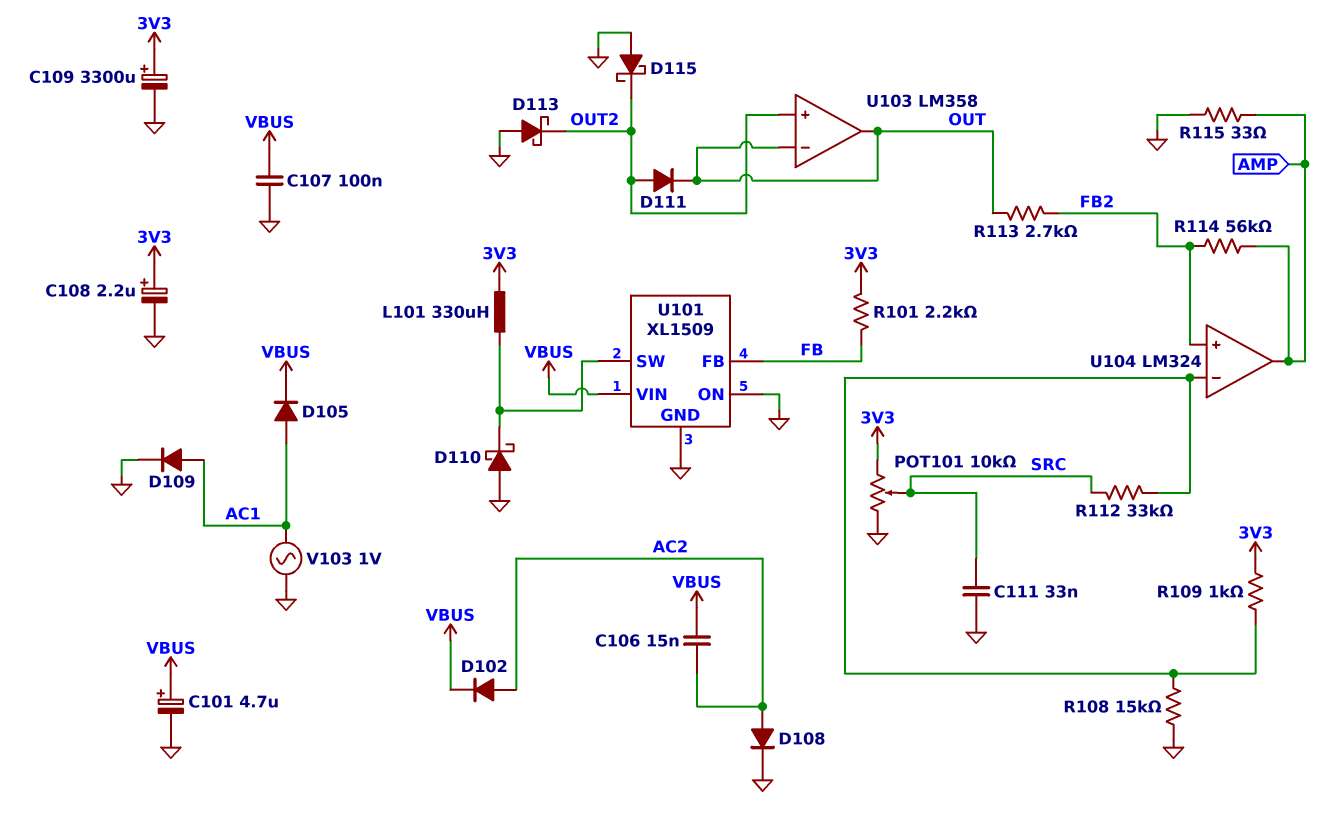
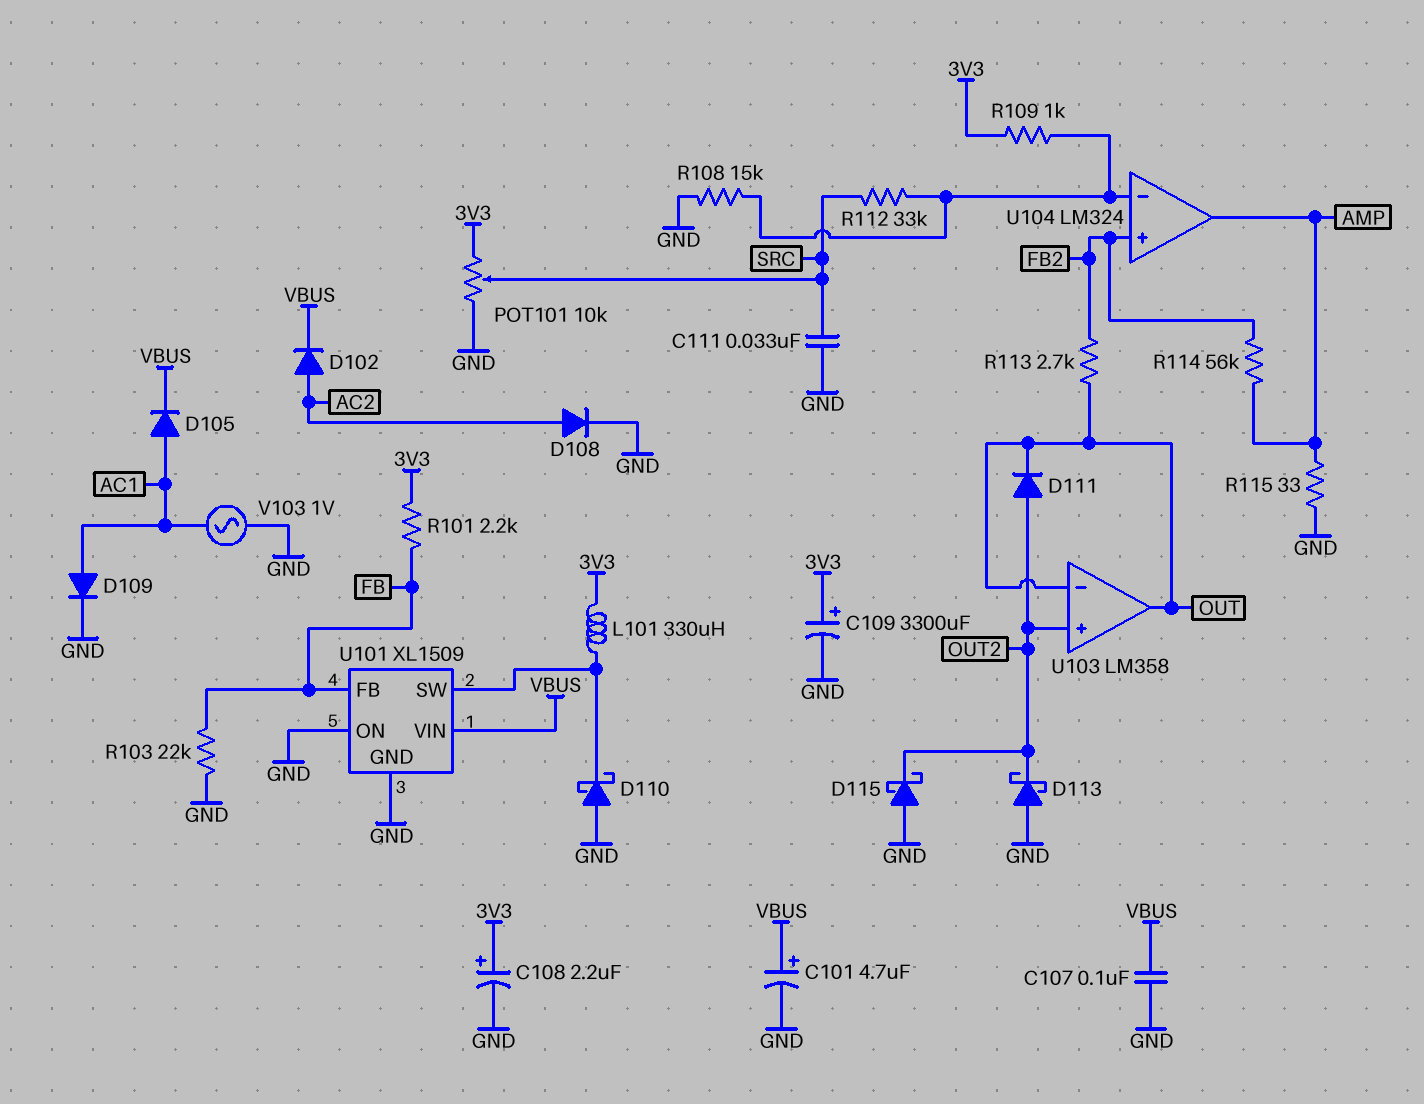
C106: 15nF (AC2, VBUS) -> none
R103: none -> 22k (FB, GND)

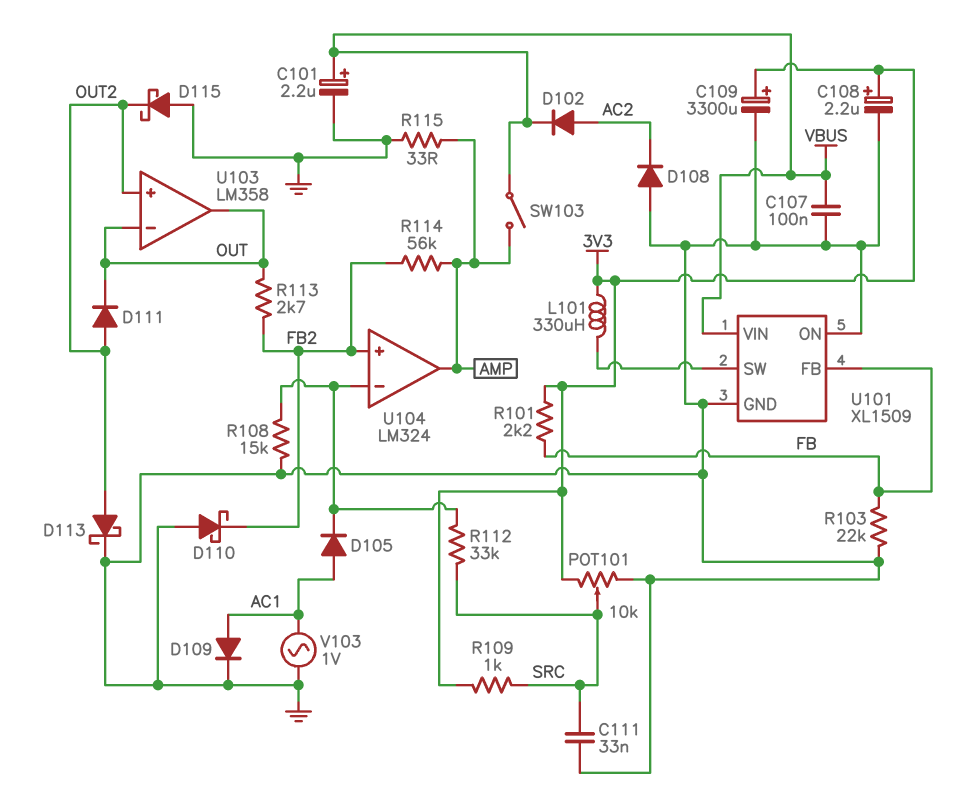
C101: 4.7uF (plus VBUS, minus GND) -> 2.2uF (plus VBUS, minus GND)
D105: diode (A AC1, K VBUS) -> diode (A AC1, K U104/in-)
D108: diode (A AC2, K GND) -> diode (A GND, K AC2)
D110: schottky (A GND, K U101/SW) -> schottky (A GND, K FB2)
D113: schottky (A GND, K OUT2) -> schottky (A OUT2, K GND)
R109: 1k (3V3, U104/in-) -> 1k (3V3, SRC)
SW103: none -> switch (AMP, VBUS)

